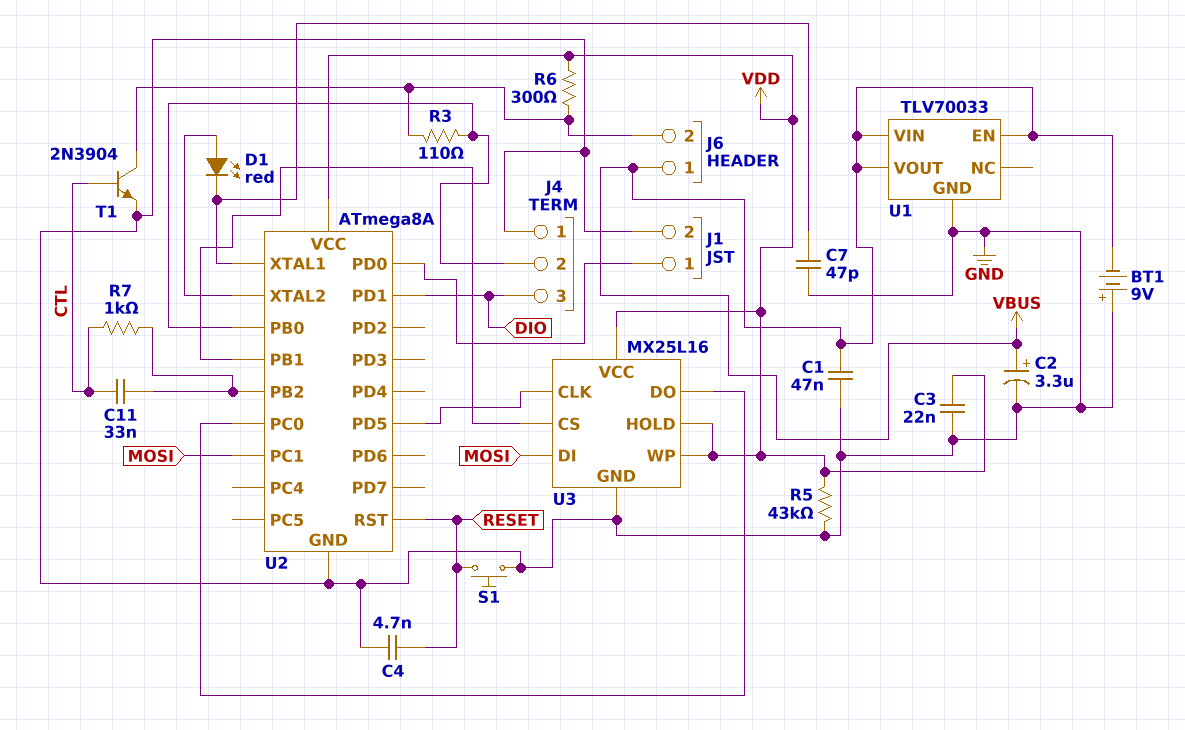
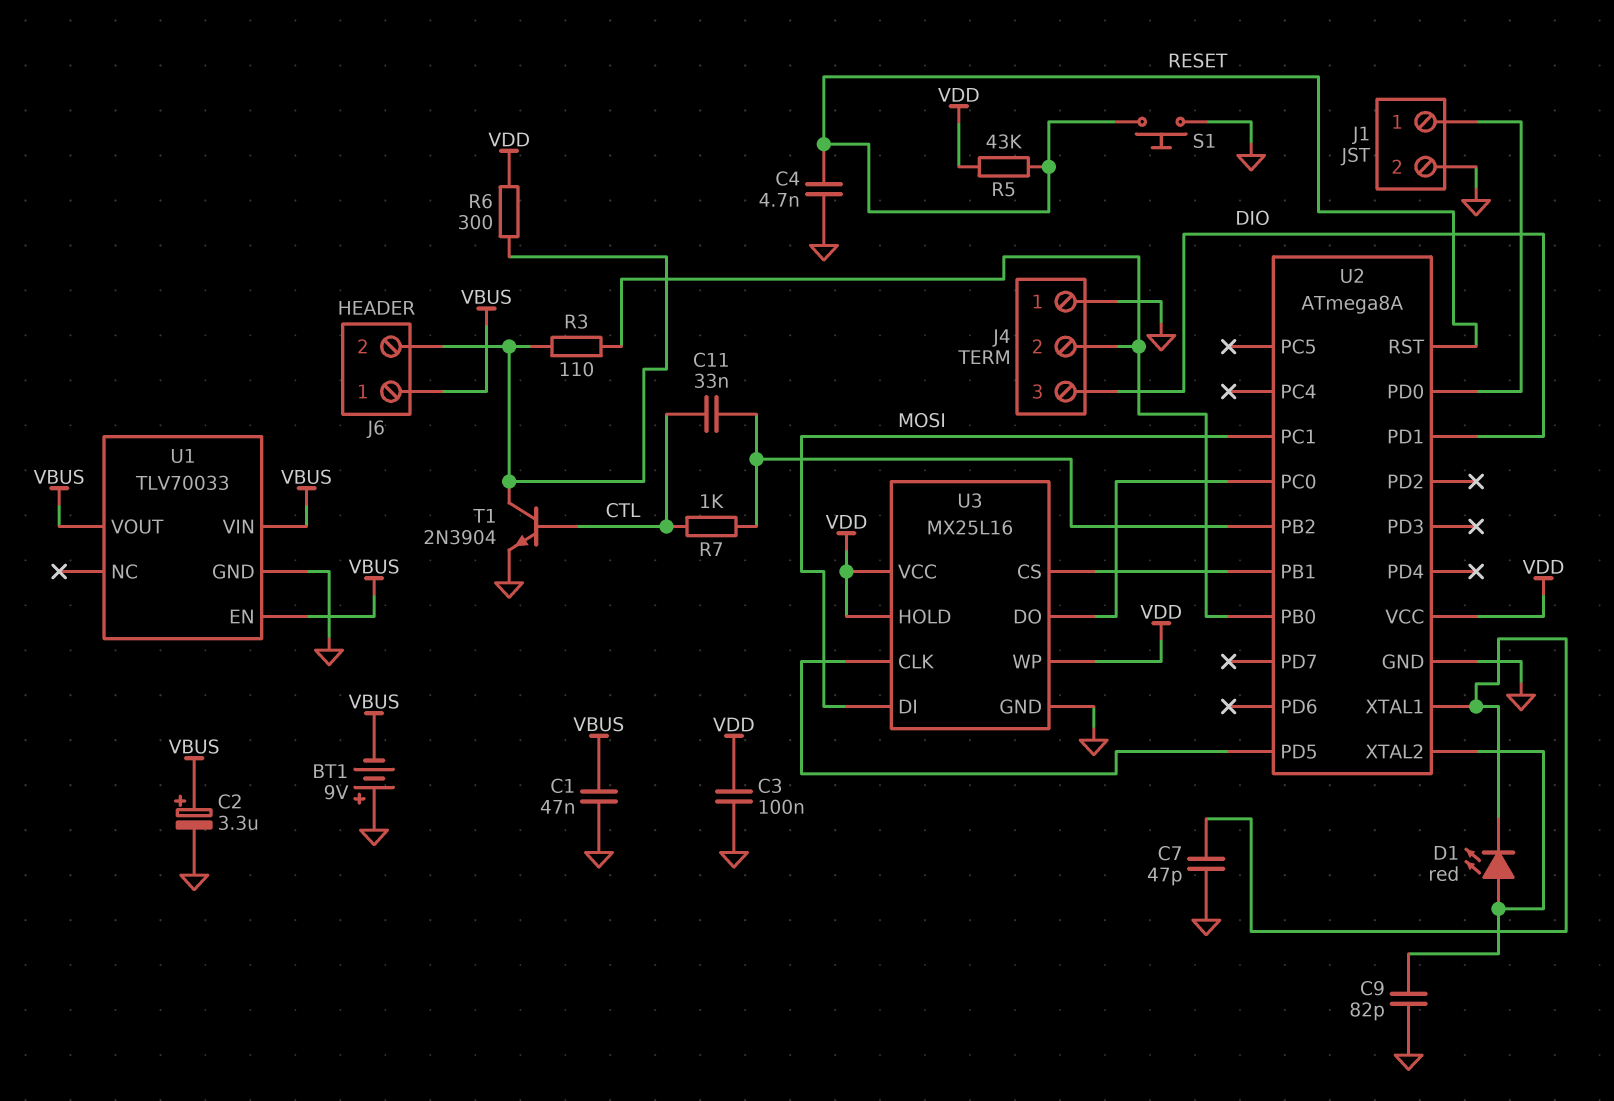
C3: 22nF (GND, VDD) -> 100nF (GND, VDD)
C9: none -> 82pF (GND, U2/XTAL2)
R5: 43k (GND, VDD) -> 43k (RESET, VDD)

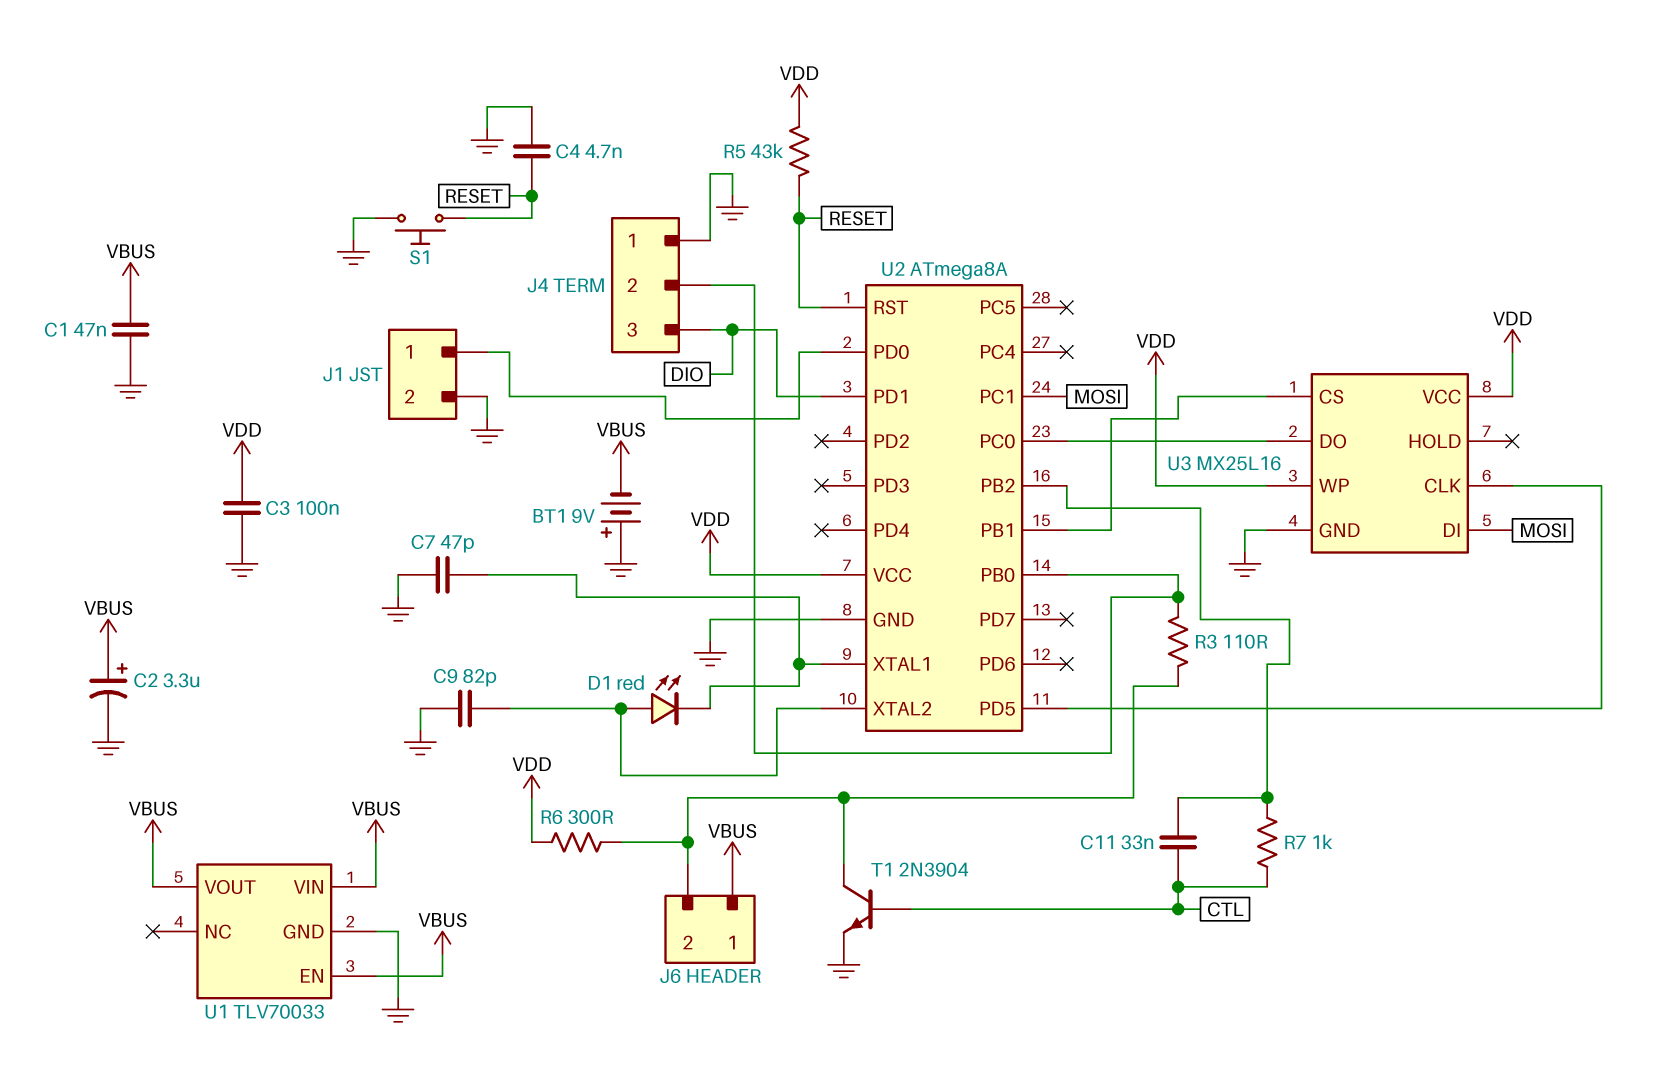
U3 pin HOLD: VDD -> none

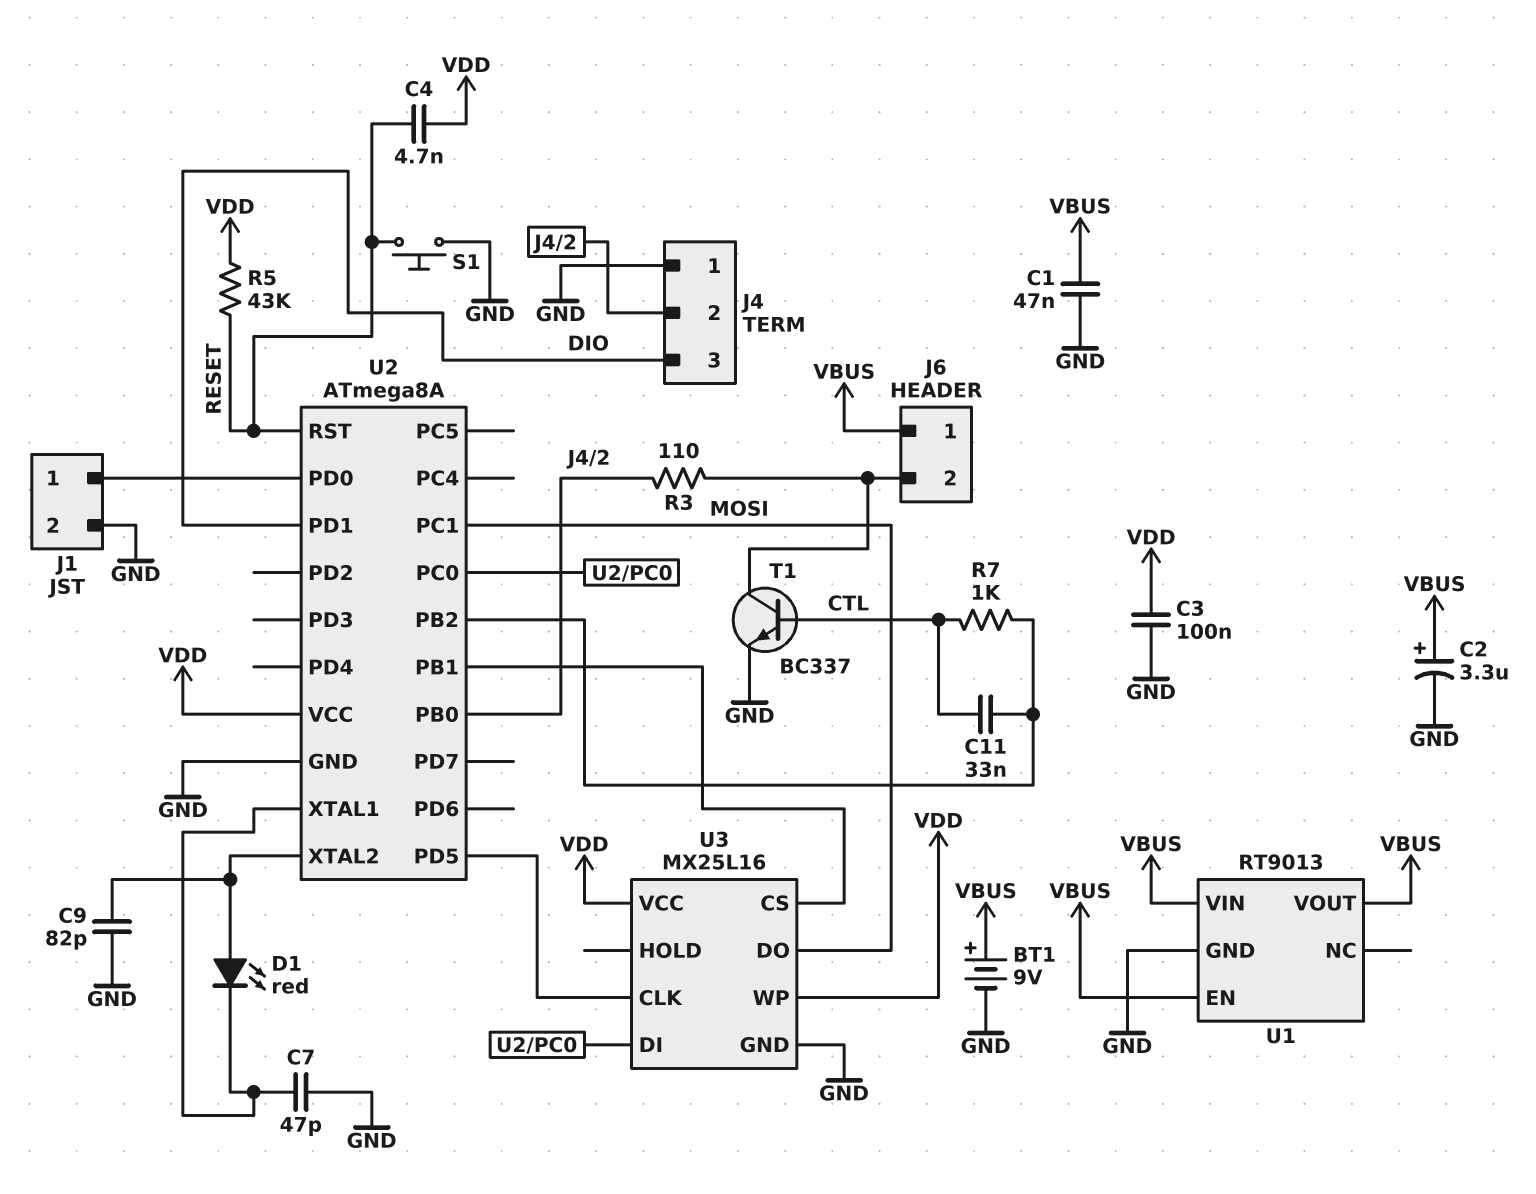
BT1: 9V (plus GND, minus VBUS) -> 9V (plus VBUS, minus GND)
C4: 4.7nF (GND, RESET) -> 4.7nF (RESET, VDD)
R6: 300 (J6/2, VDD) -> none
T1: NPN 2N3904 (B CTL, C J6/2, E GND) -> NPN BC337 (B CTL, C J6/2, E GND)
U1: TLV70033 -> RT9013
U3 pin DI: MOSI -> U2/PC0
U3 pin DO: U2/PC0 -> MOSI

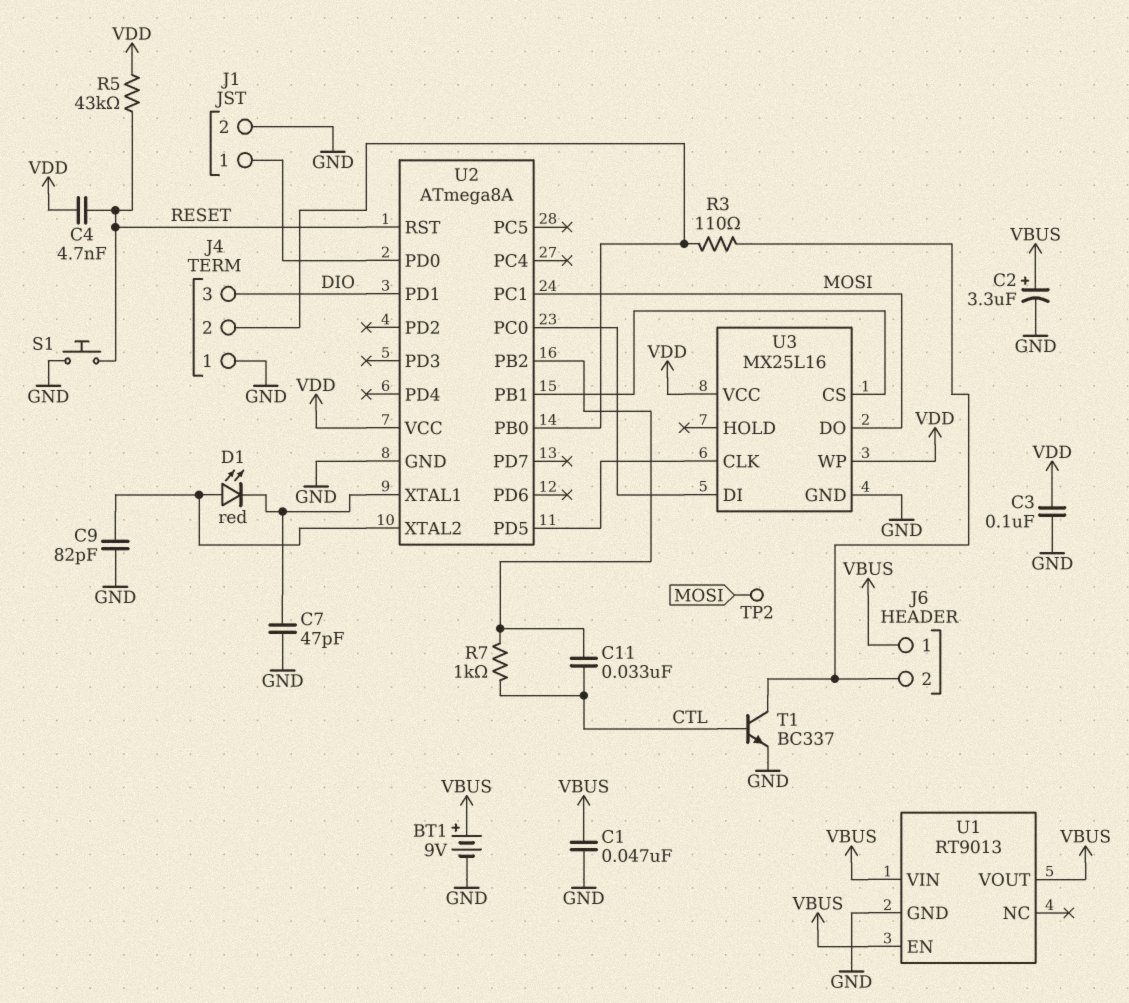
TP2: none -> test point (MOSI)

